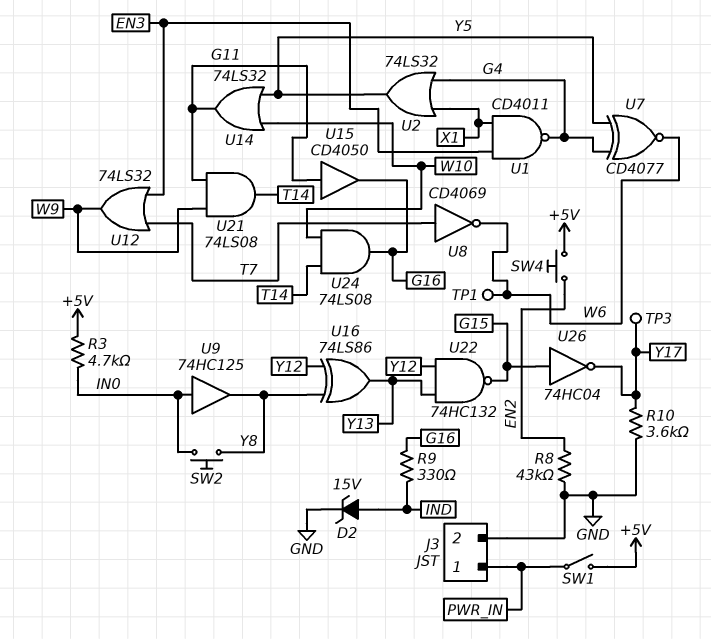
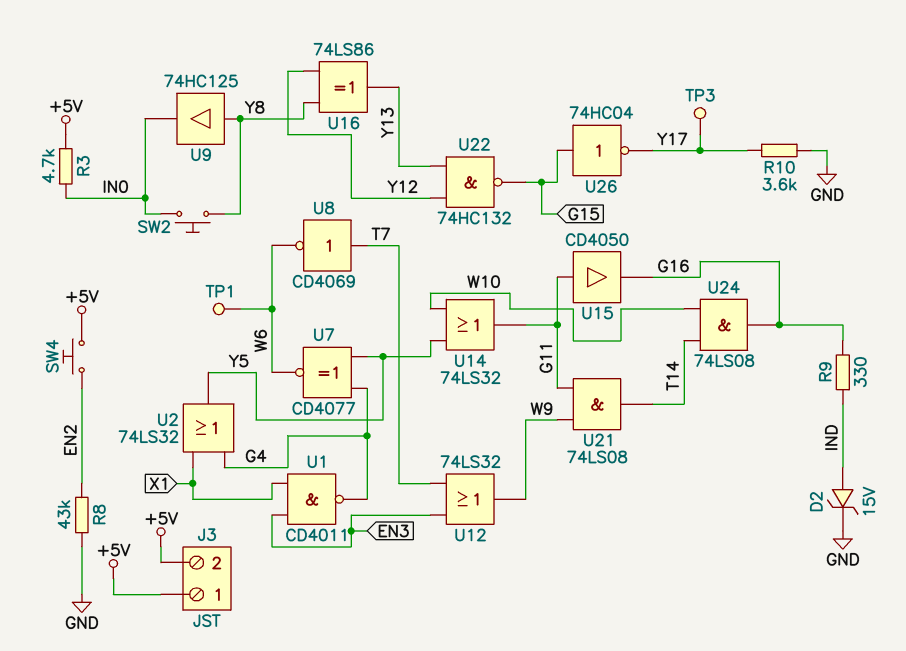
J3 pin 1: PWR_IN -> +5V
J3 pin 2: GND -> +5V
SW1: switch (+5V, PWR_IN) -> none
U9: buffer 74HC125 (in IN0, out Y8) -> buffer 74HC125 (in Y8, out IN0)

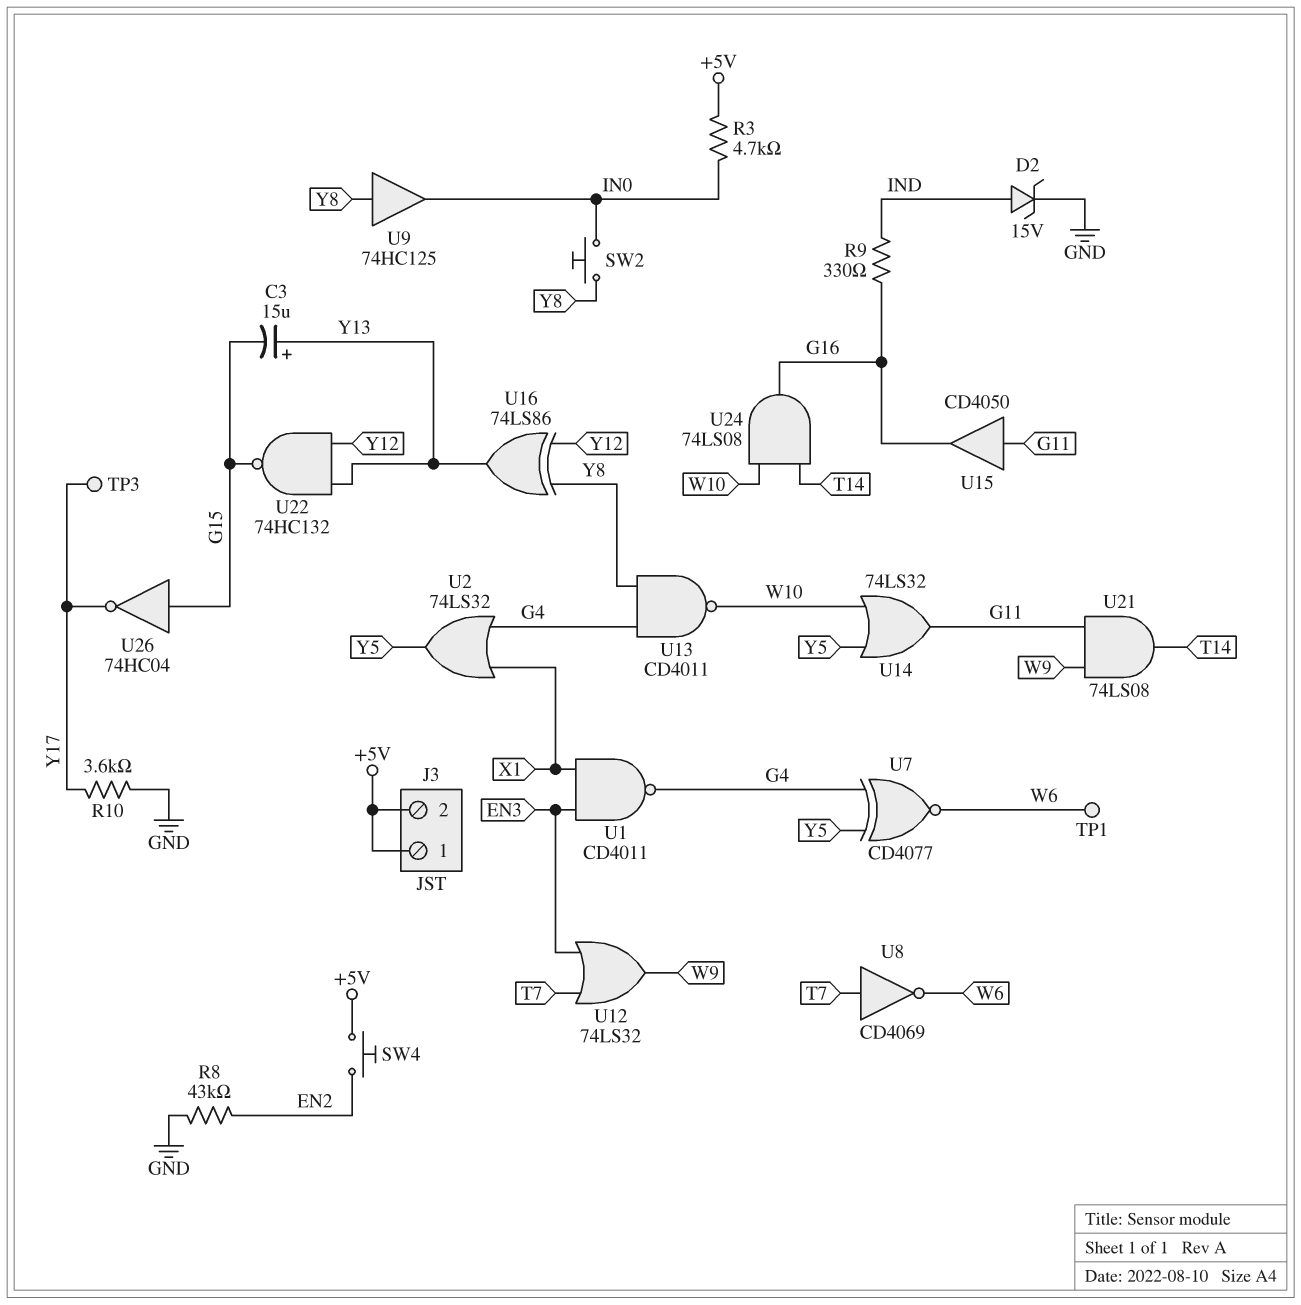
C3: none -> 15uF (plus Y13, minus G15)
U13: none -> NAND CD4011 (in G4, in Y8, out W10)

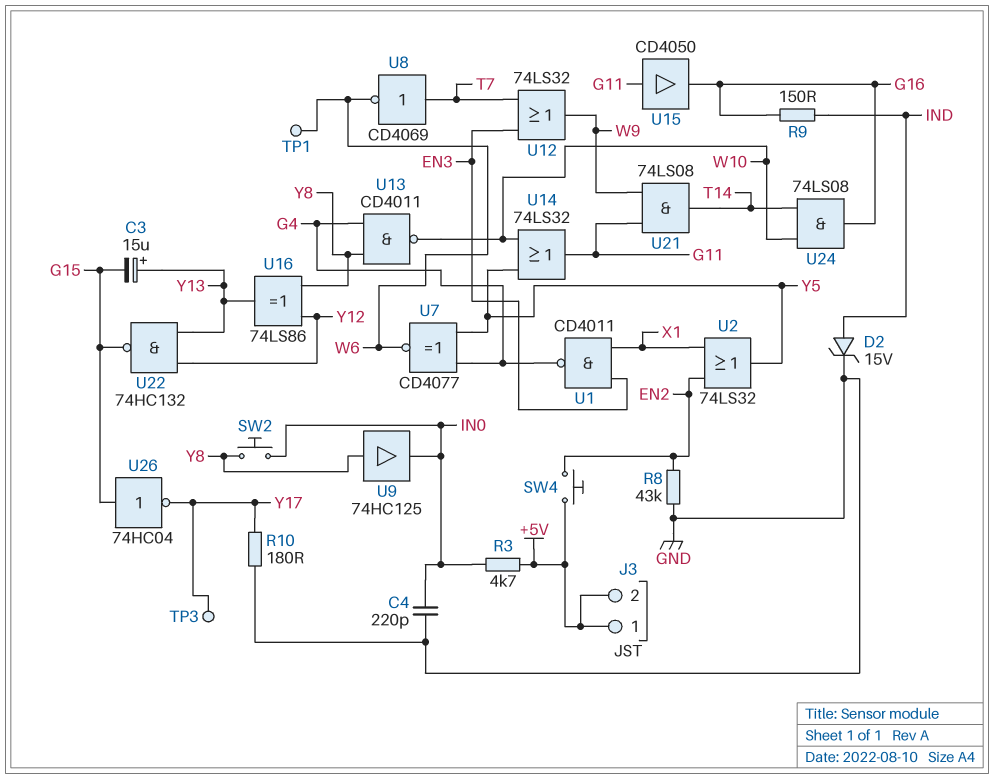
C4: none -> 220pF (GND, IN0)
R9: 330 (G16, IND) -> 150 (G16, IND)
R10: 3.6k (GND, Y17) -> 180 (GND, Y17)
U2: OR 74LS32 (in G4, in X1, out Y5) -> OR 74LS32 (in EN2, in X1, out Y5)

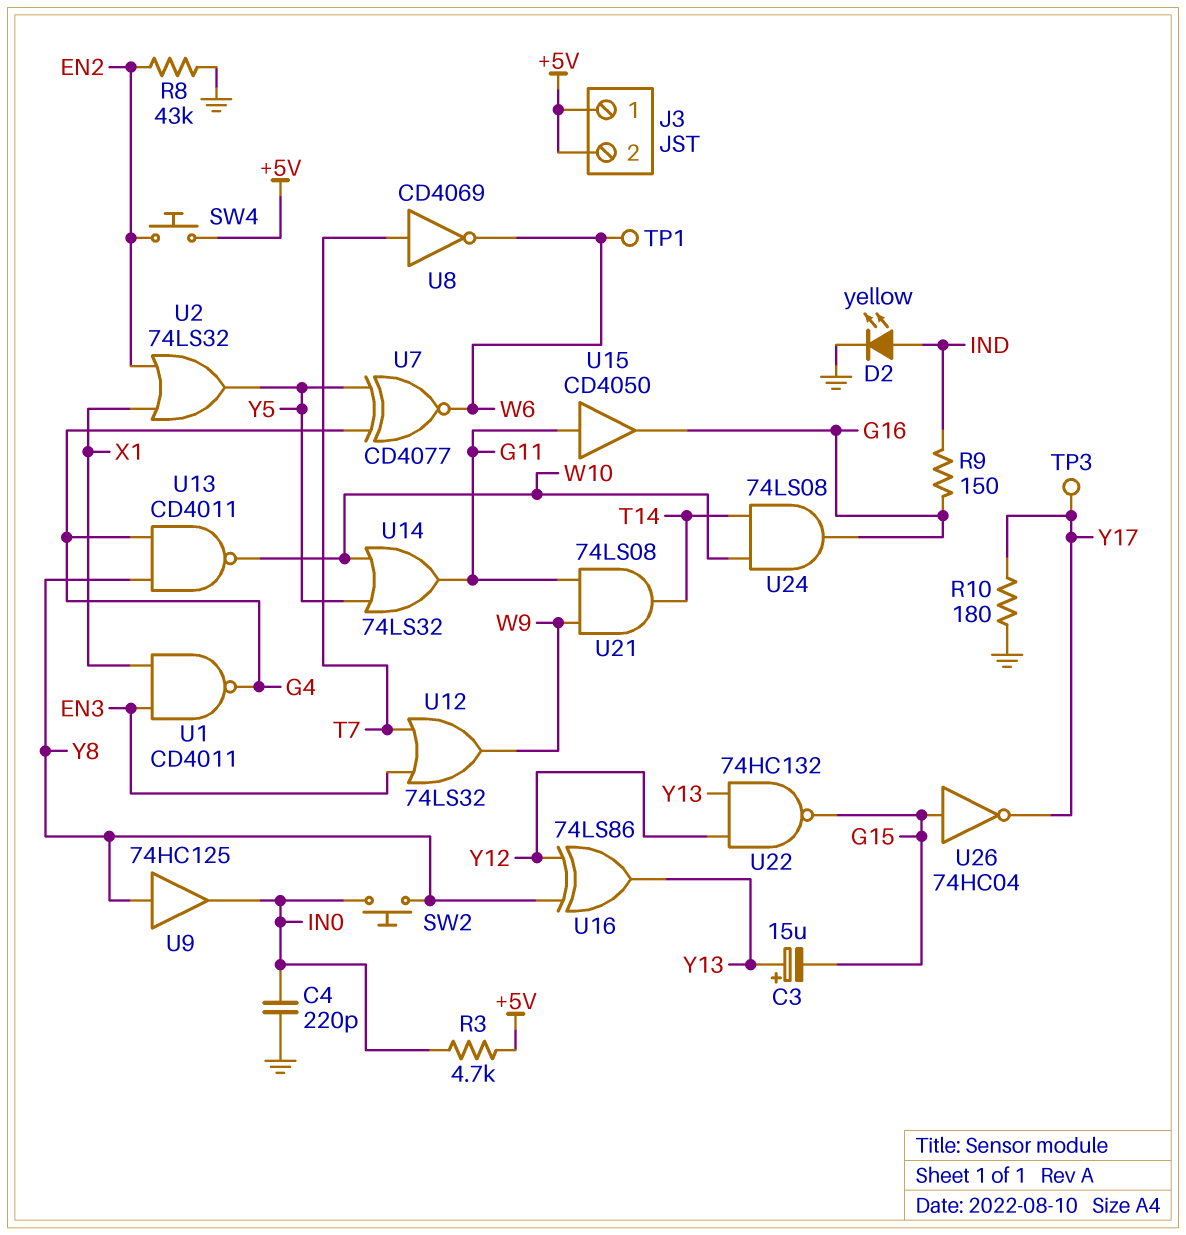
D2: zener 15V (A IND, K GND) -> LED yellow (A IND, K GND)

